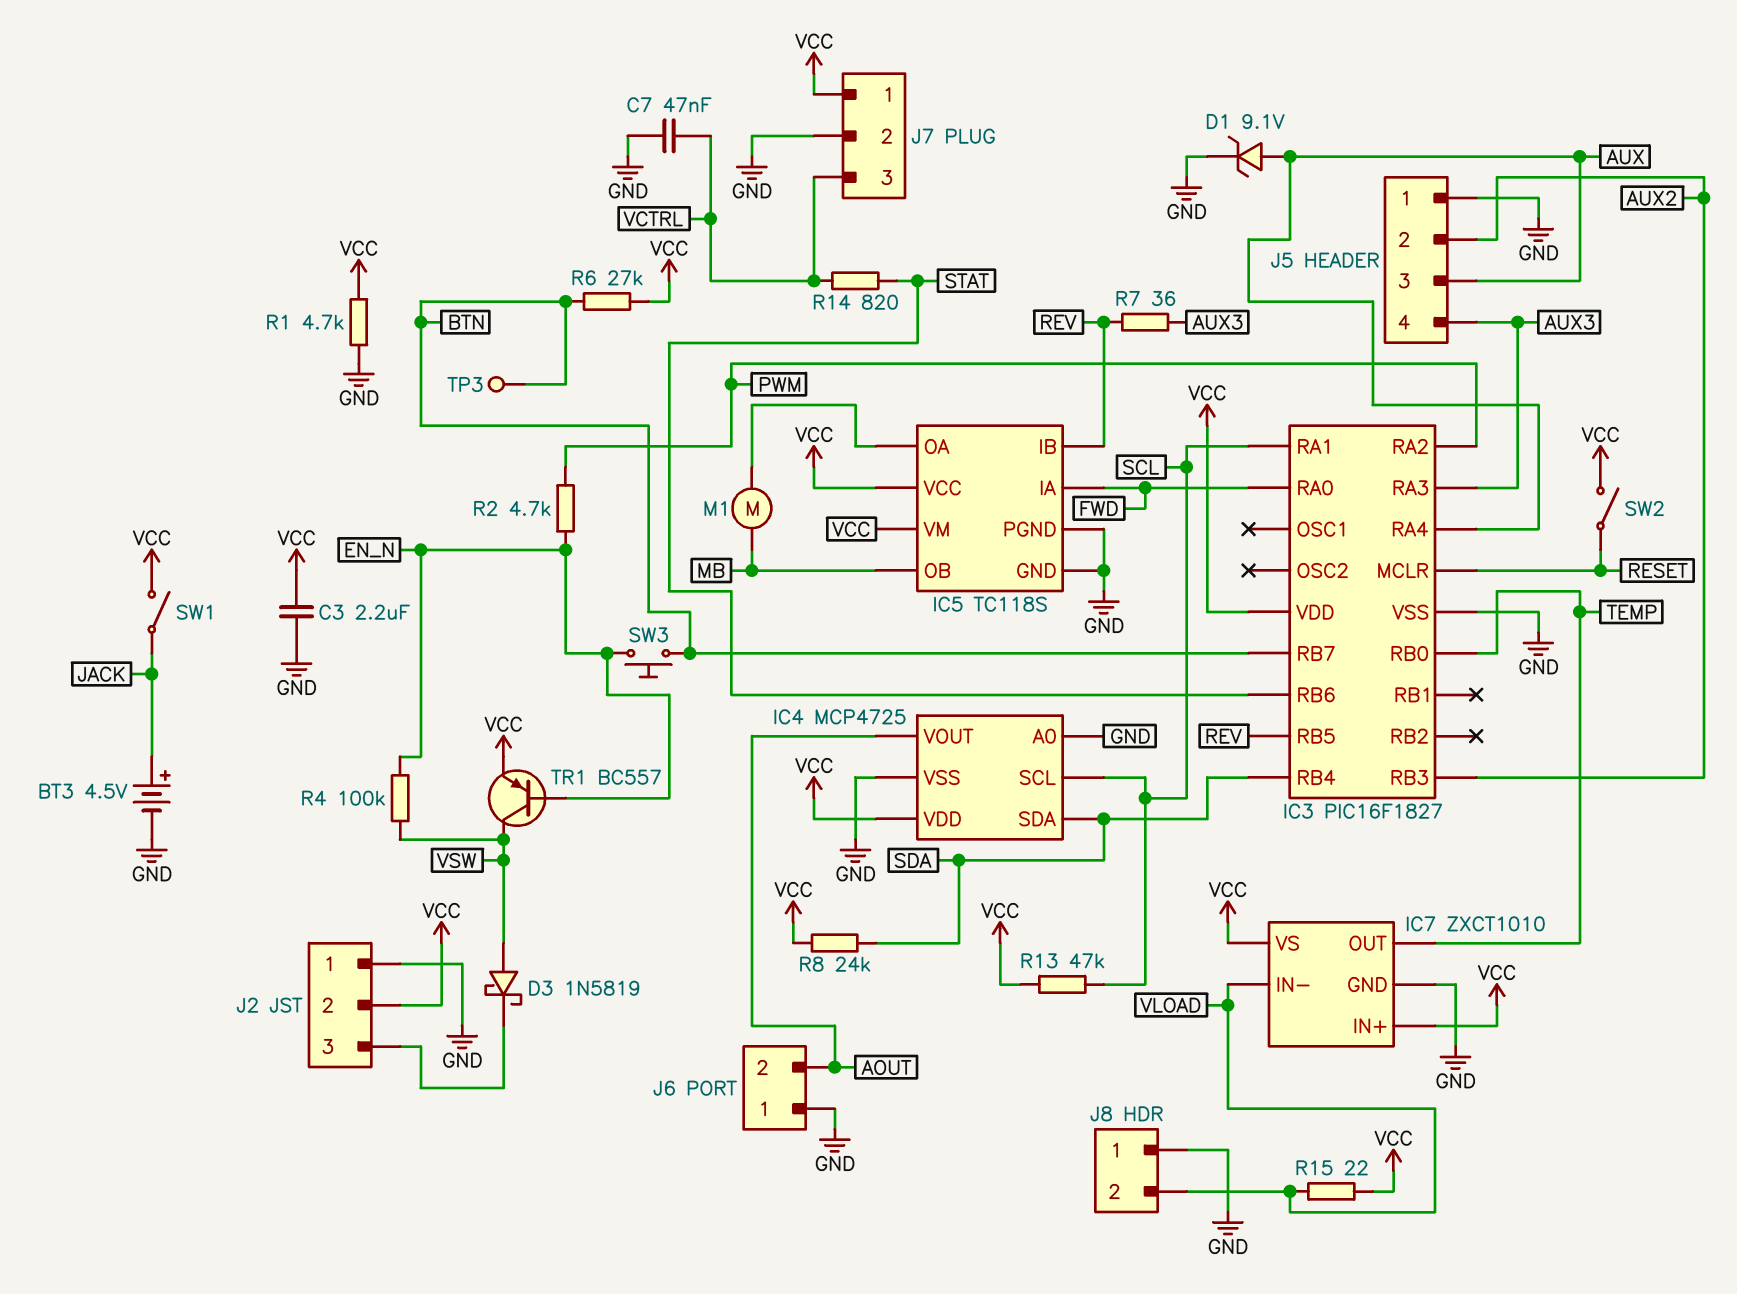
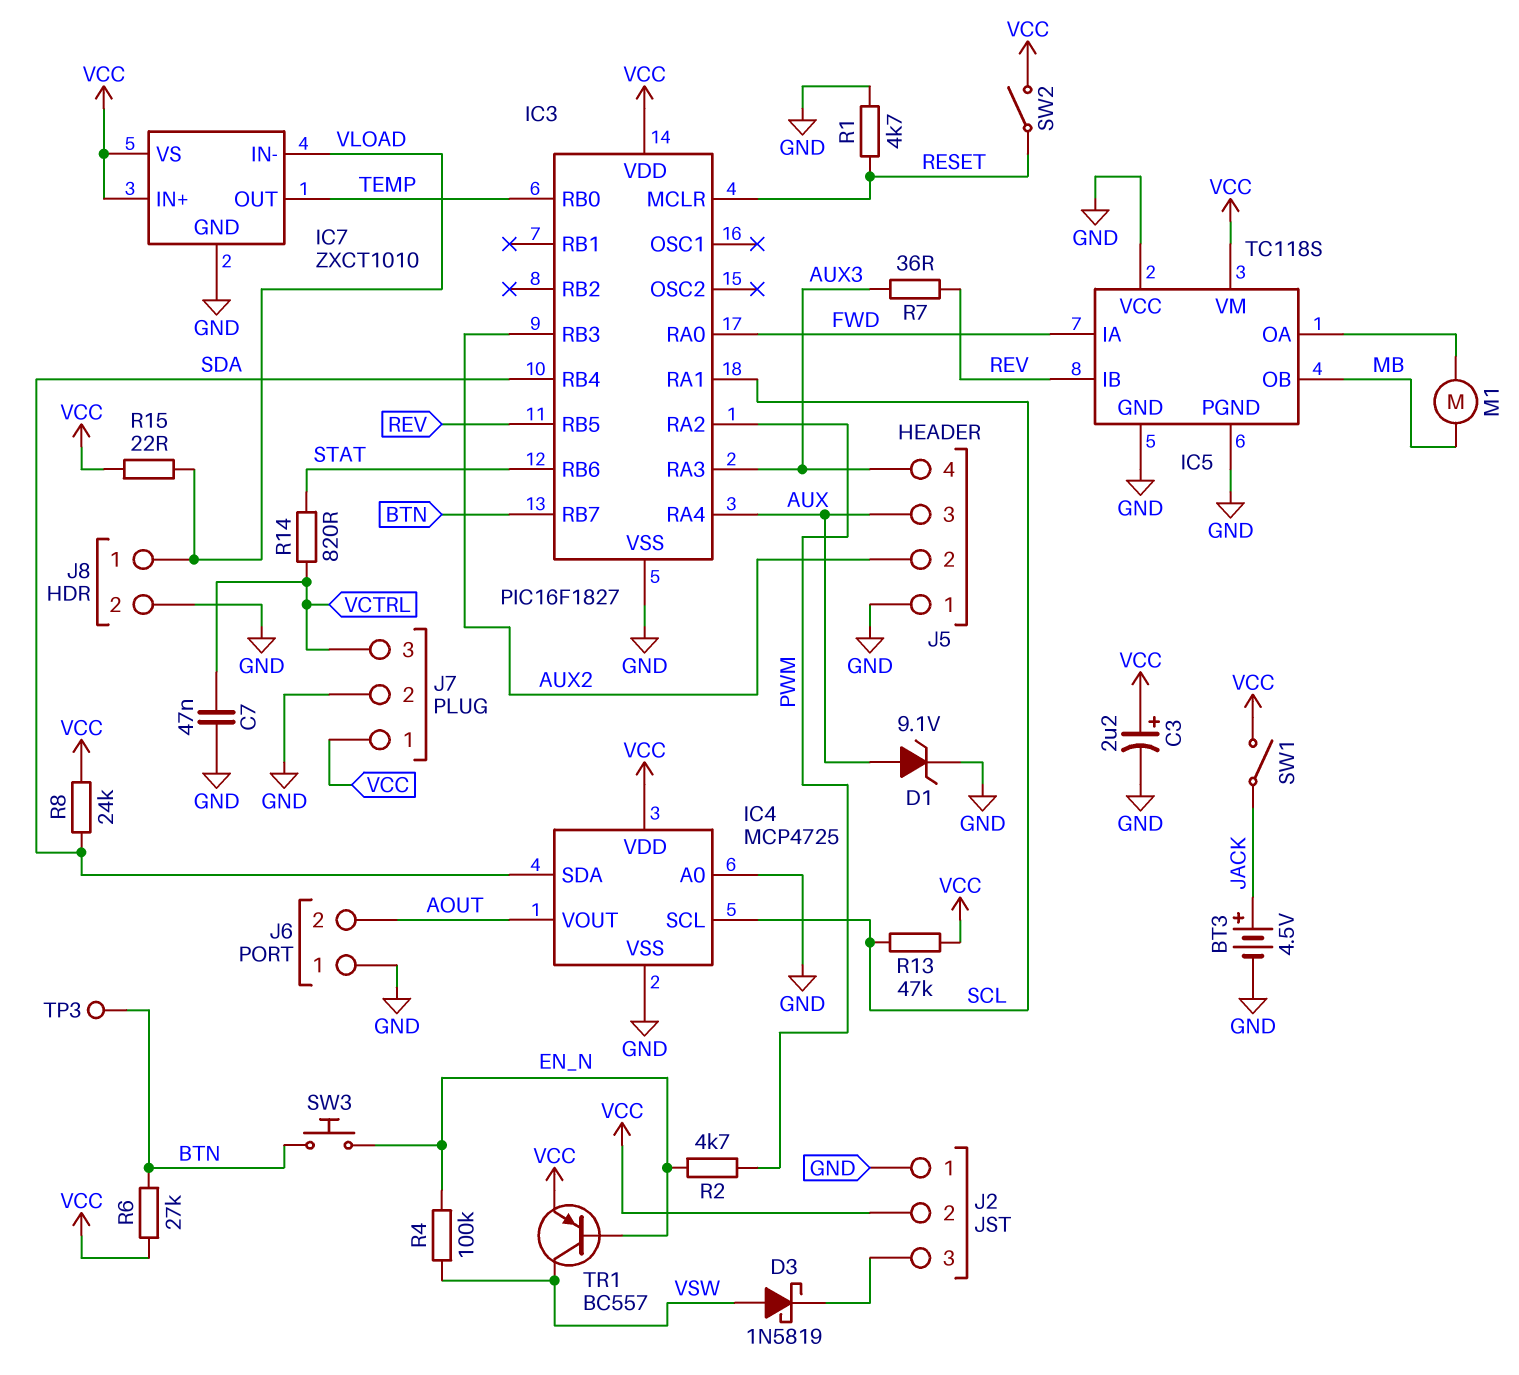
C3: 2.2uF (GND, VCC) -> 2.2uF (plus VCC, minus GND)
IC5 pin VCC: VCC -> GND
J8 pin 1: GND -> VLOAD
J8 pin 2: VLOAD -> GND
R1: 4.7k (GND, VCC) -> 4.7k (GND, RESET)

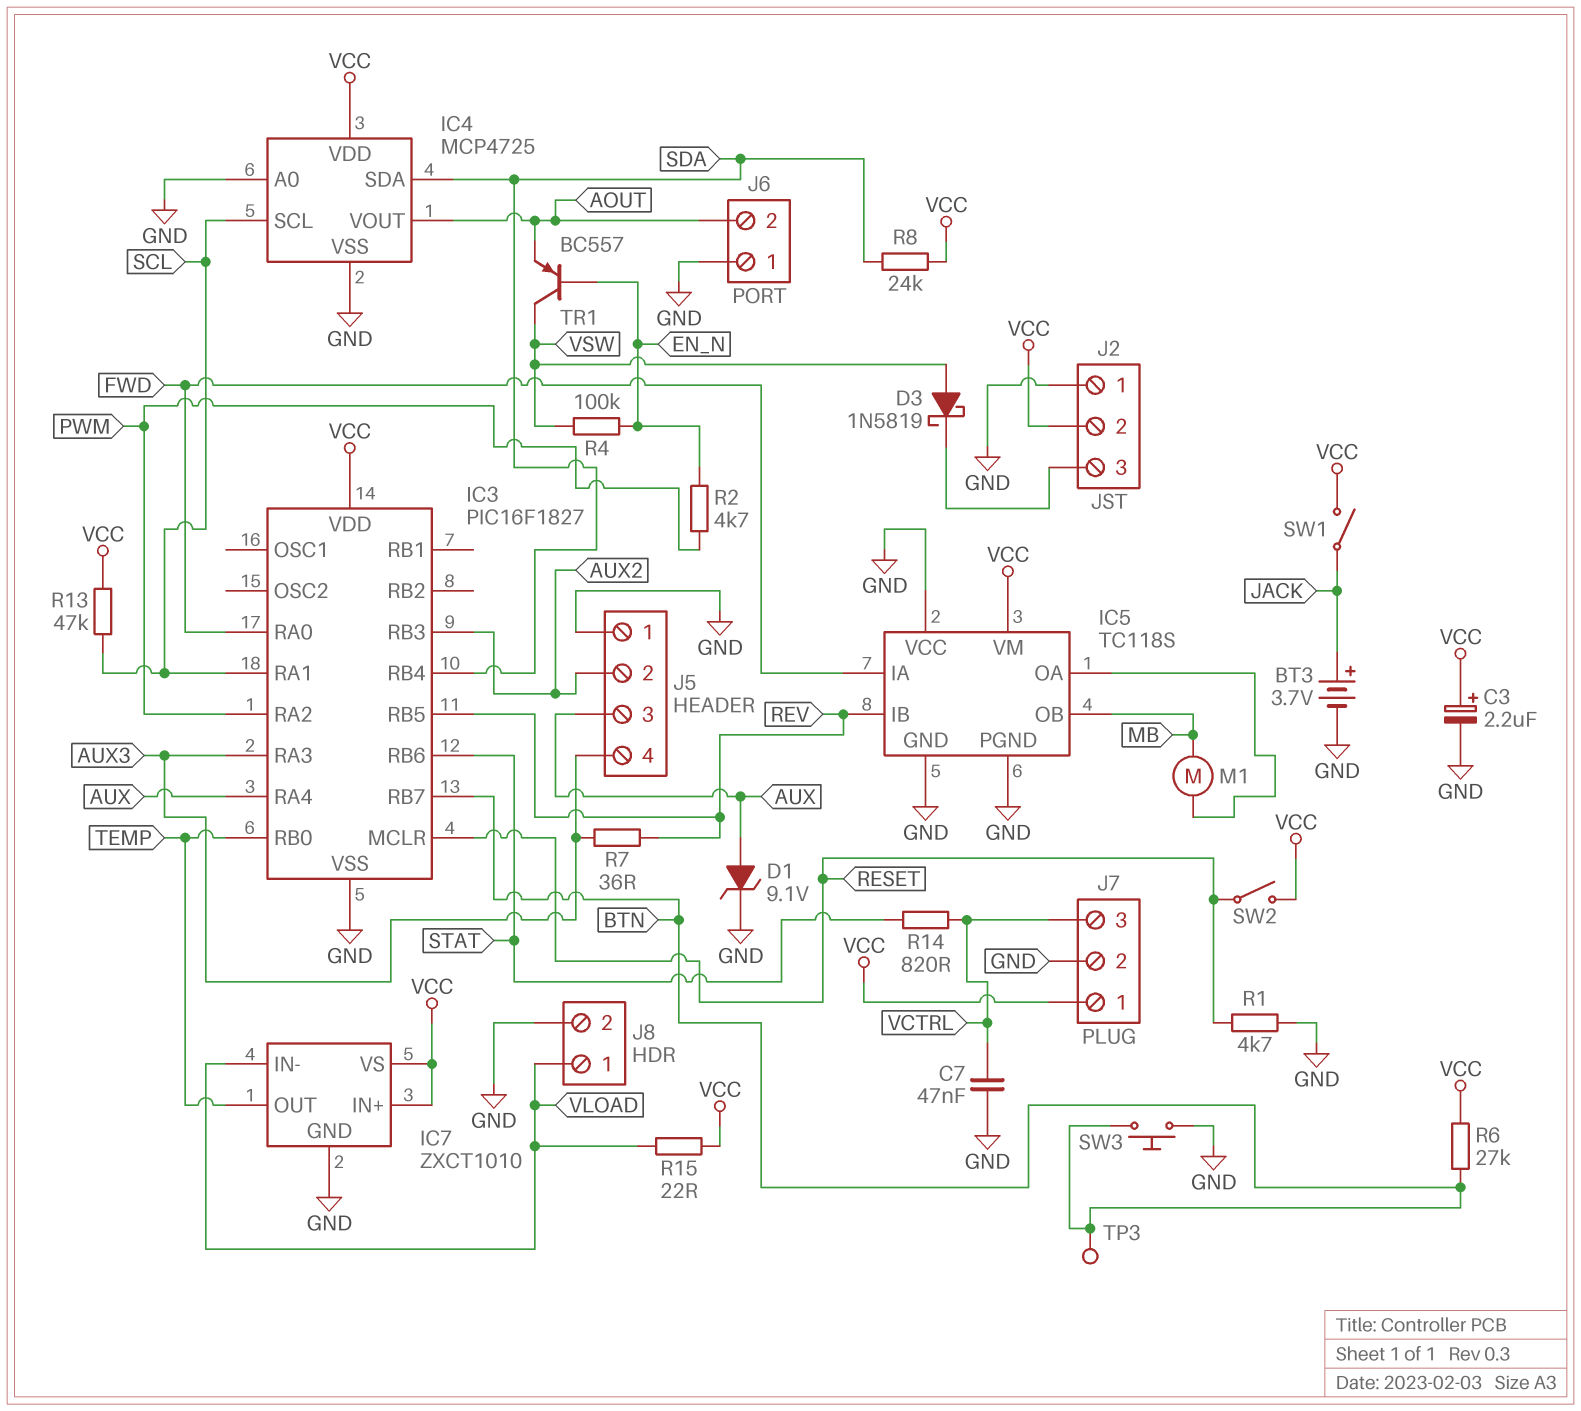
BT3: 4.5V (plus JACK, minus GND) -> 3.7V (plus JACK, minus GND)
SW3: button (BTN, EN_N) -> button (BTN, GND)
TR1: PNP BC557 (B EN_N, C VSW, E VCC) -> PNP BC557 (B EN_N, C VSW, E AOUT)

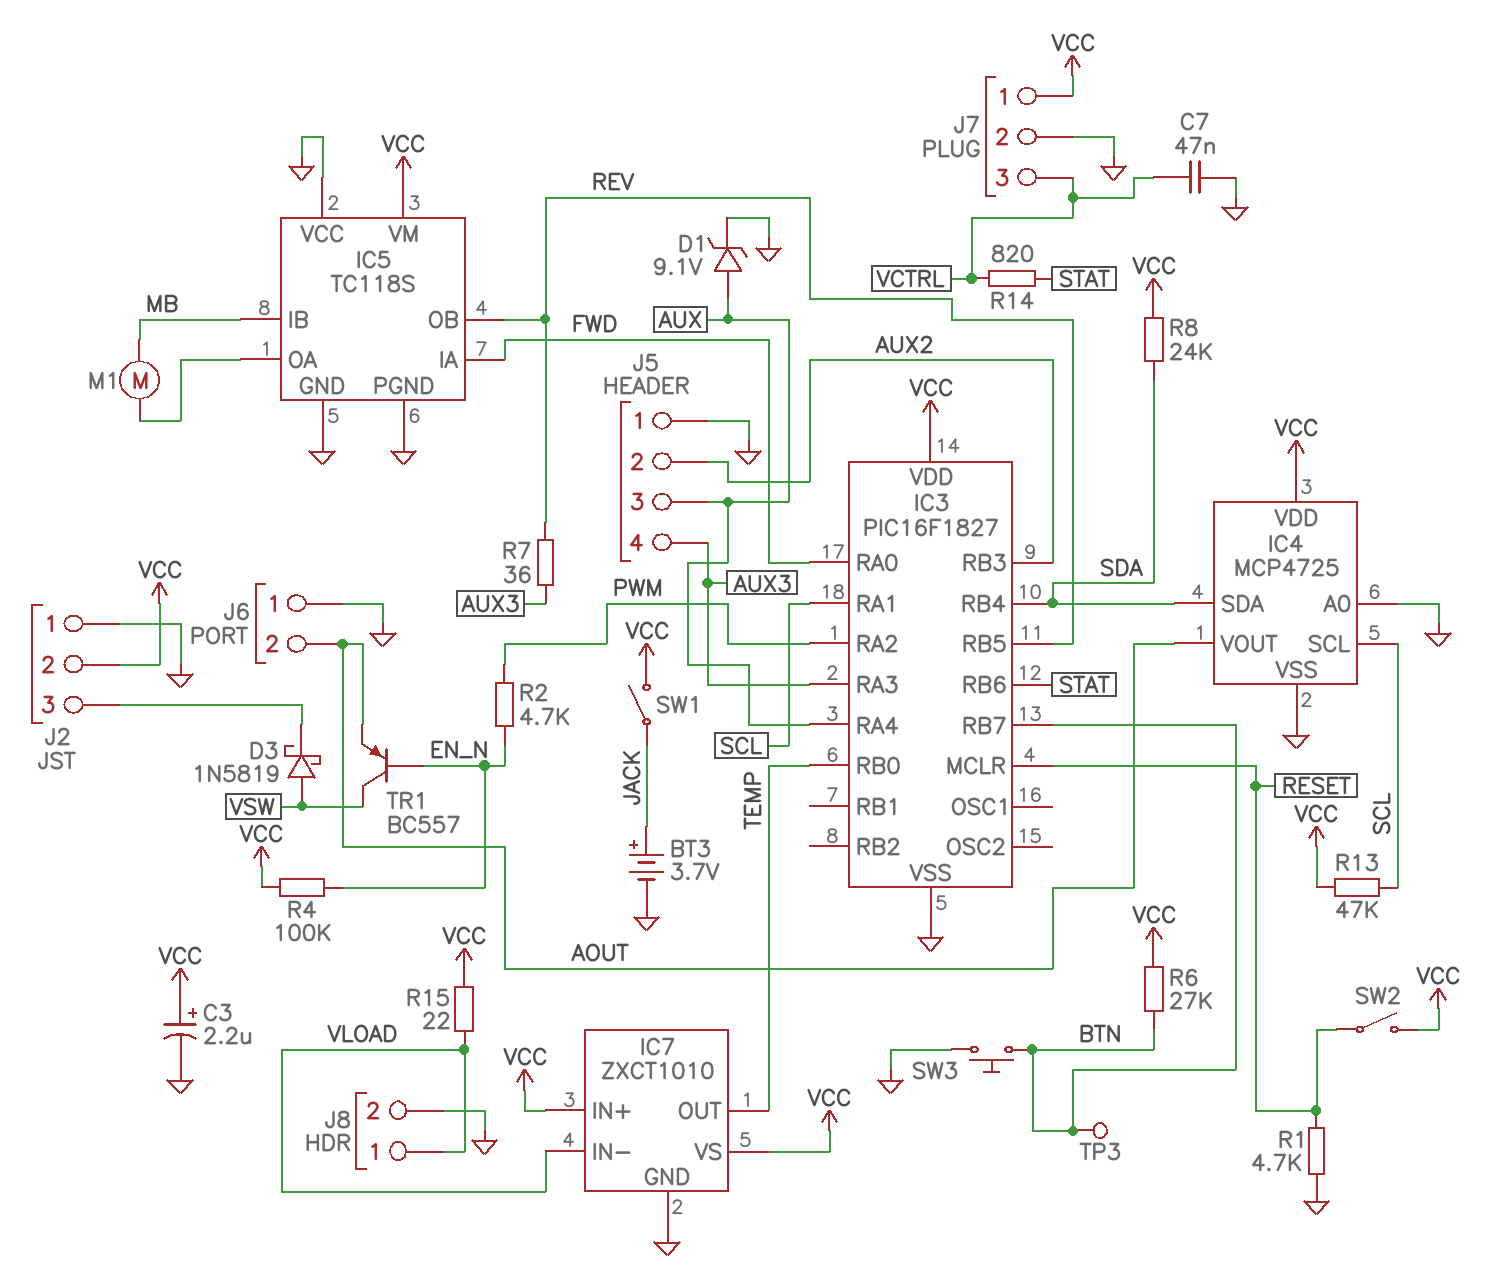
IC5 pin IB: REV -> MB
IC5 pin OB: MB -> REV
R4: 100k (EN_N, VSW) -> 100k (EN_N, VCC)

